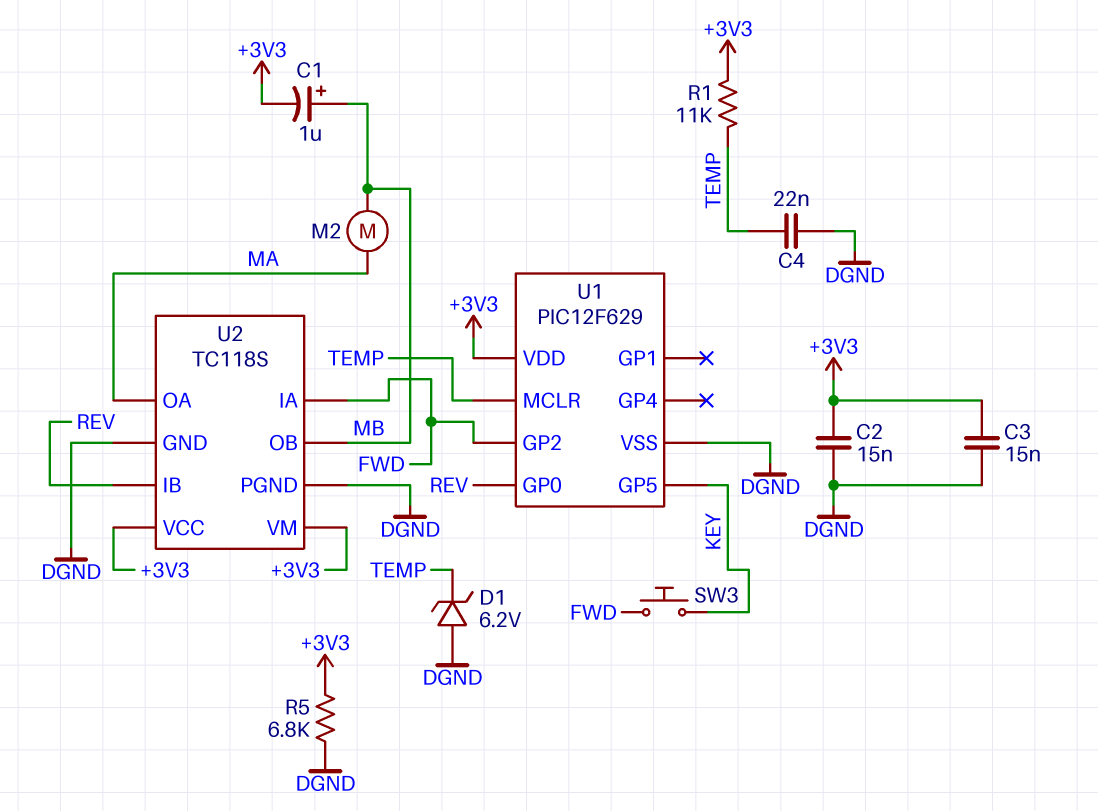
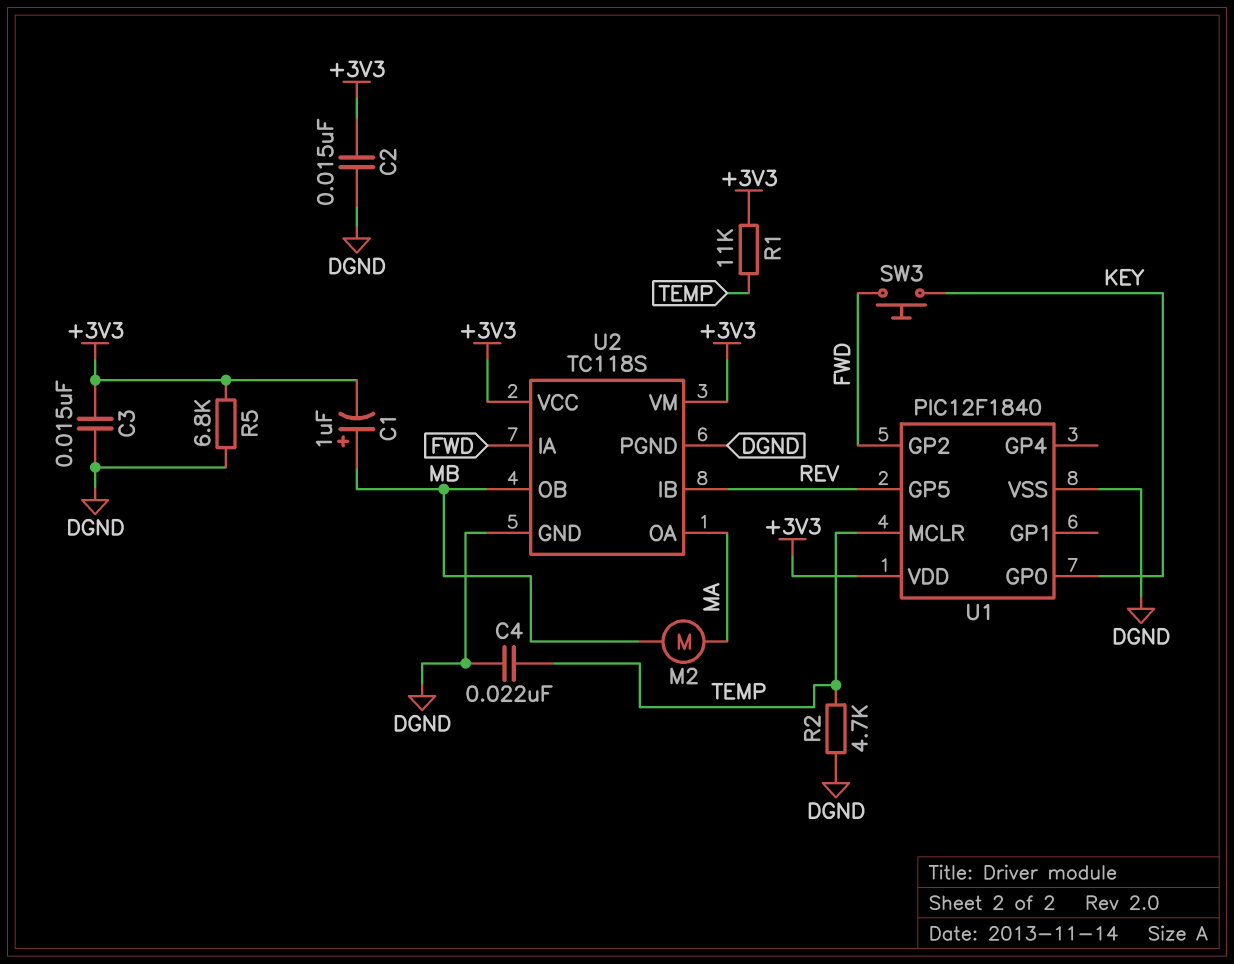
D1: zener 6.2V (A DGND, K TEMP) -> none
R2: none -> 4.7k (DGND, TEMP)
U1: PIC12F629 -> PIC12F1840
U1 pin GP0: REV -> KEY
U1 pin GP5: KEY -> REV

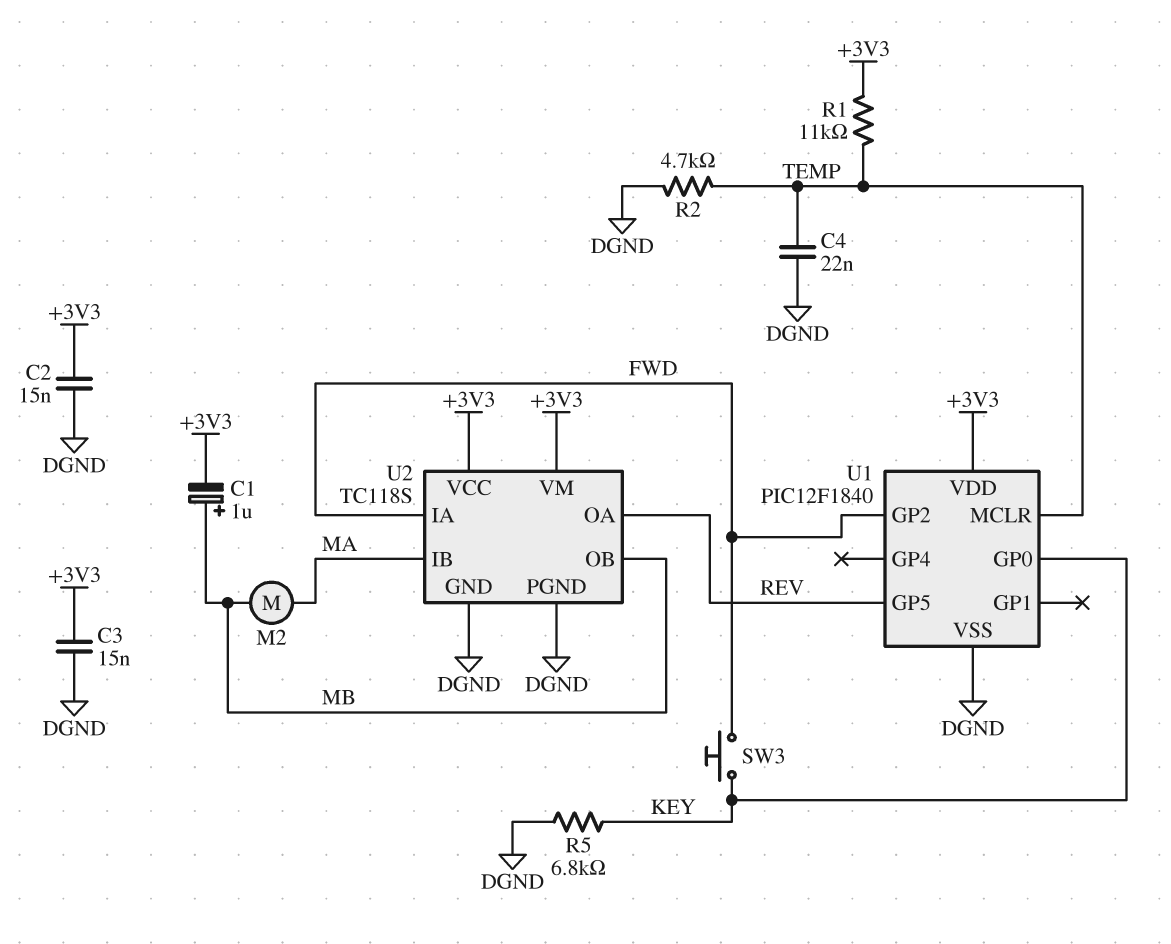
R5: 6.8k (+3V3, DGND) -> 6.8k (DGND, KEY)
U2 pin IB: REV -> MA
U2 pin OA: MA -> REV

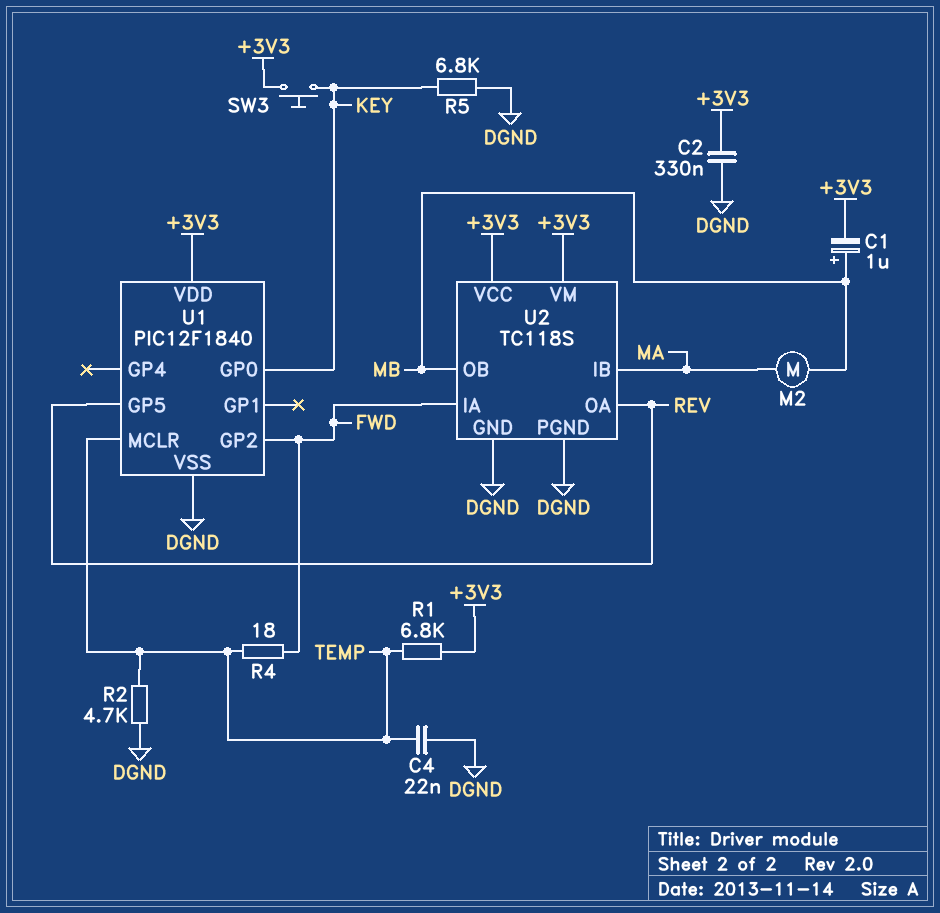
C2: 15nF (+3V3, DGND) -> 330nF (+3V3, DGND)
C3: 15nF (+3V3, DGND) -> none
R1: 11k (+3V3, TEMP) -> 6.8k (+3V3, TEMP)
R4: none -> 18 (FWD, TEMP)
SW3: button (FWD, KEY) -> button (+3V3, KEY)

